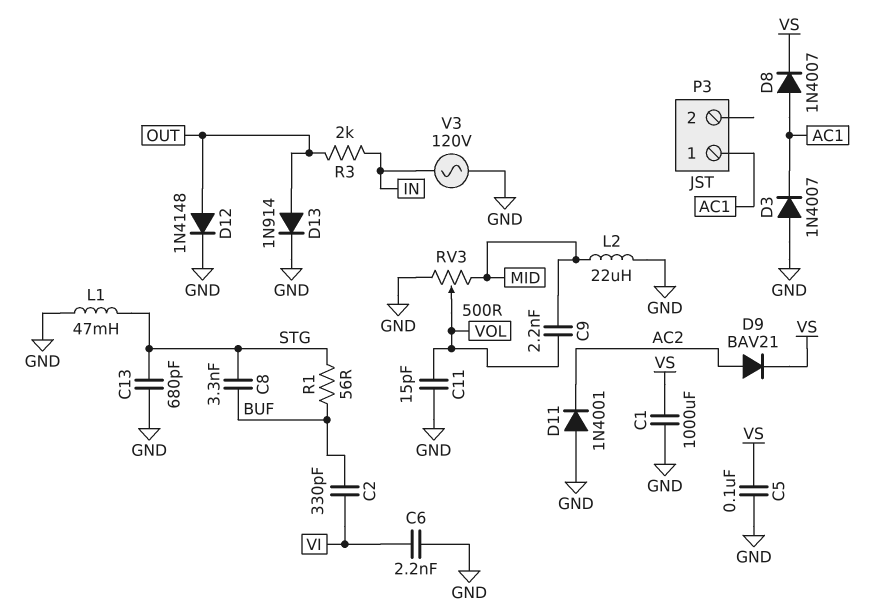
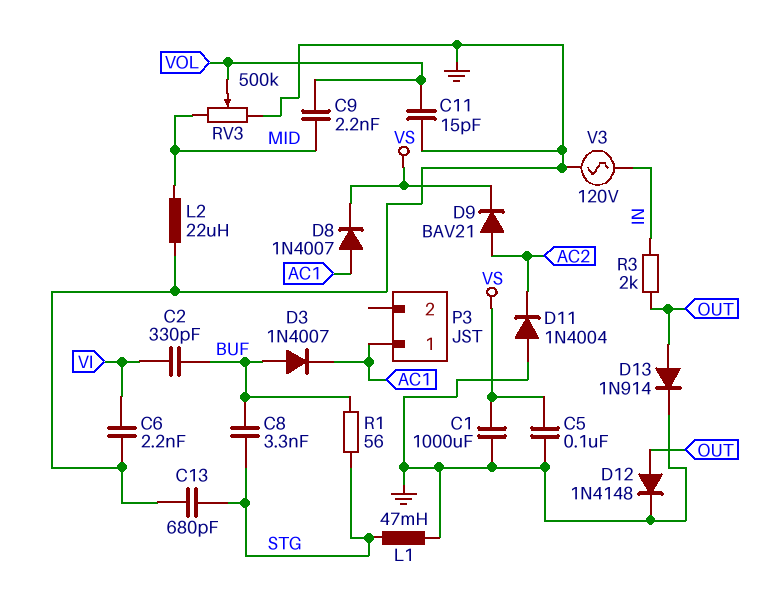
D3: diode 1N4007 (A GND, K AC1) -> diode 1N4007 (A BUF, K AC1)
D11: diode 1N4001 (A GND, K AC2) -> diode 1N4004 (A GND, K AC2)
RV3: 500 (GND, MID, wiper VOL) -> 500k (GND, MID, wiper VOL)

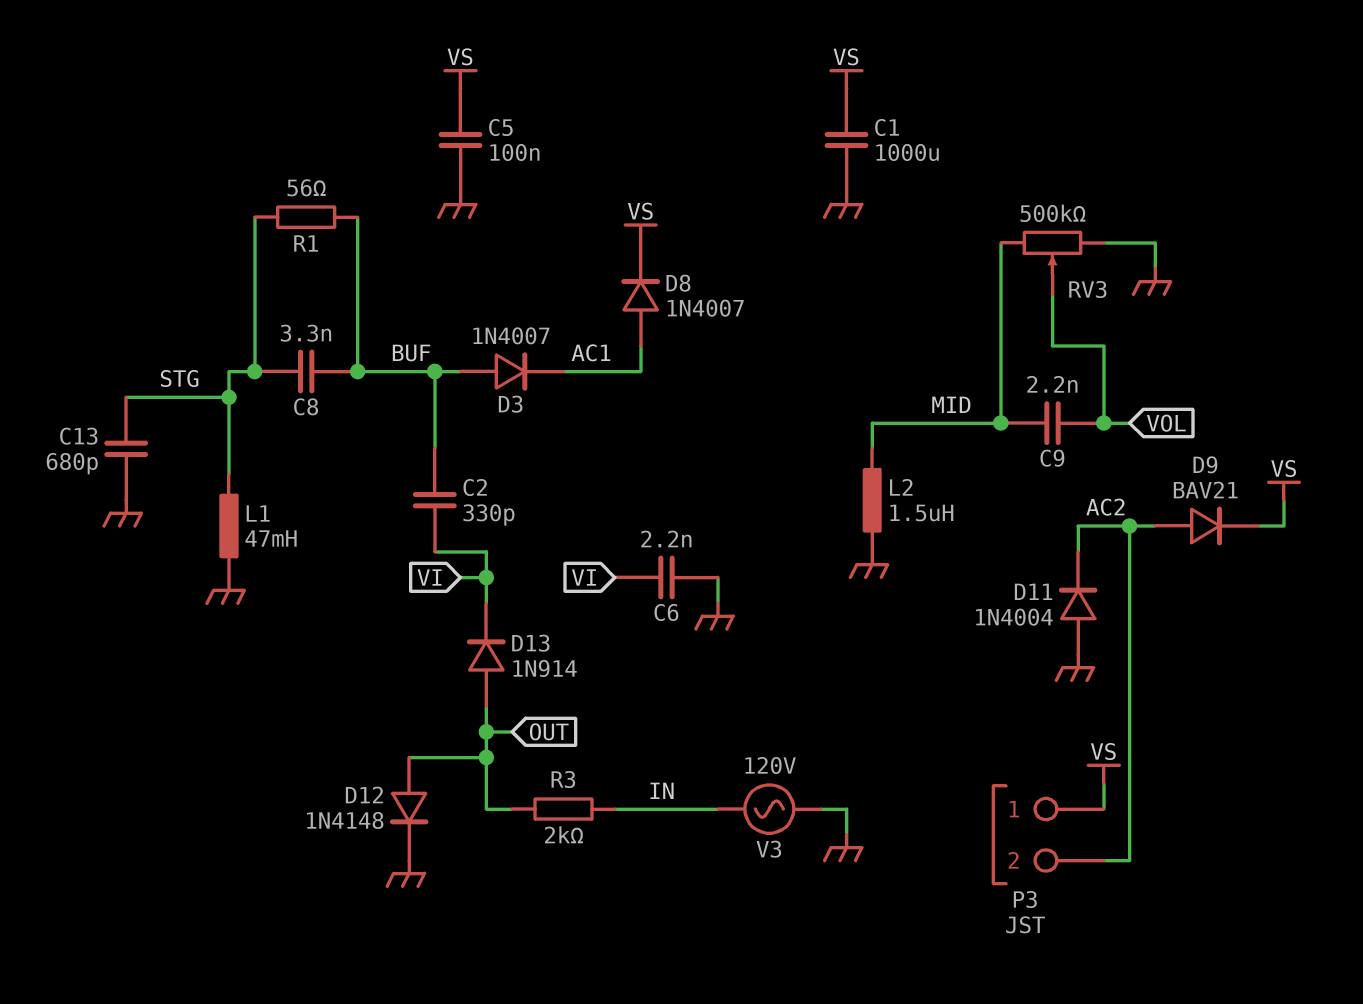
C11: 15pF (GND, VOL) -> none
D13: diode 1N914 (A OUT, K GND) -> diode 1N914 (A OUT, K VI)
L2: 22uH (GND, MID) -> 1.5uH (GND, MID)
P3 pin 1: AC1 -> VS
P3 pin 2: none -> AC2

